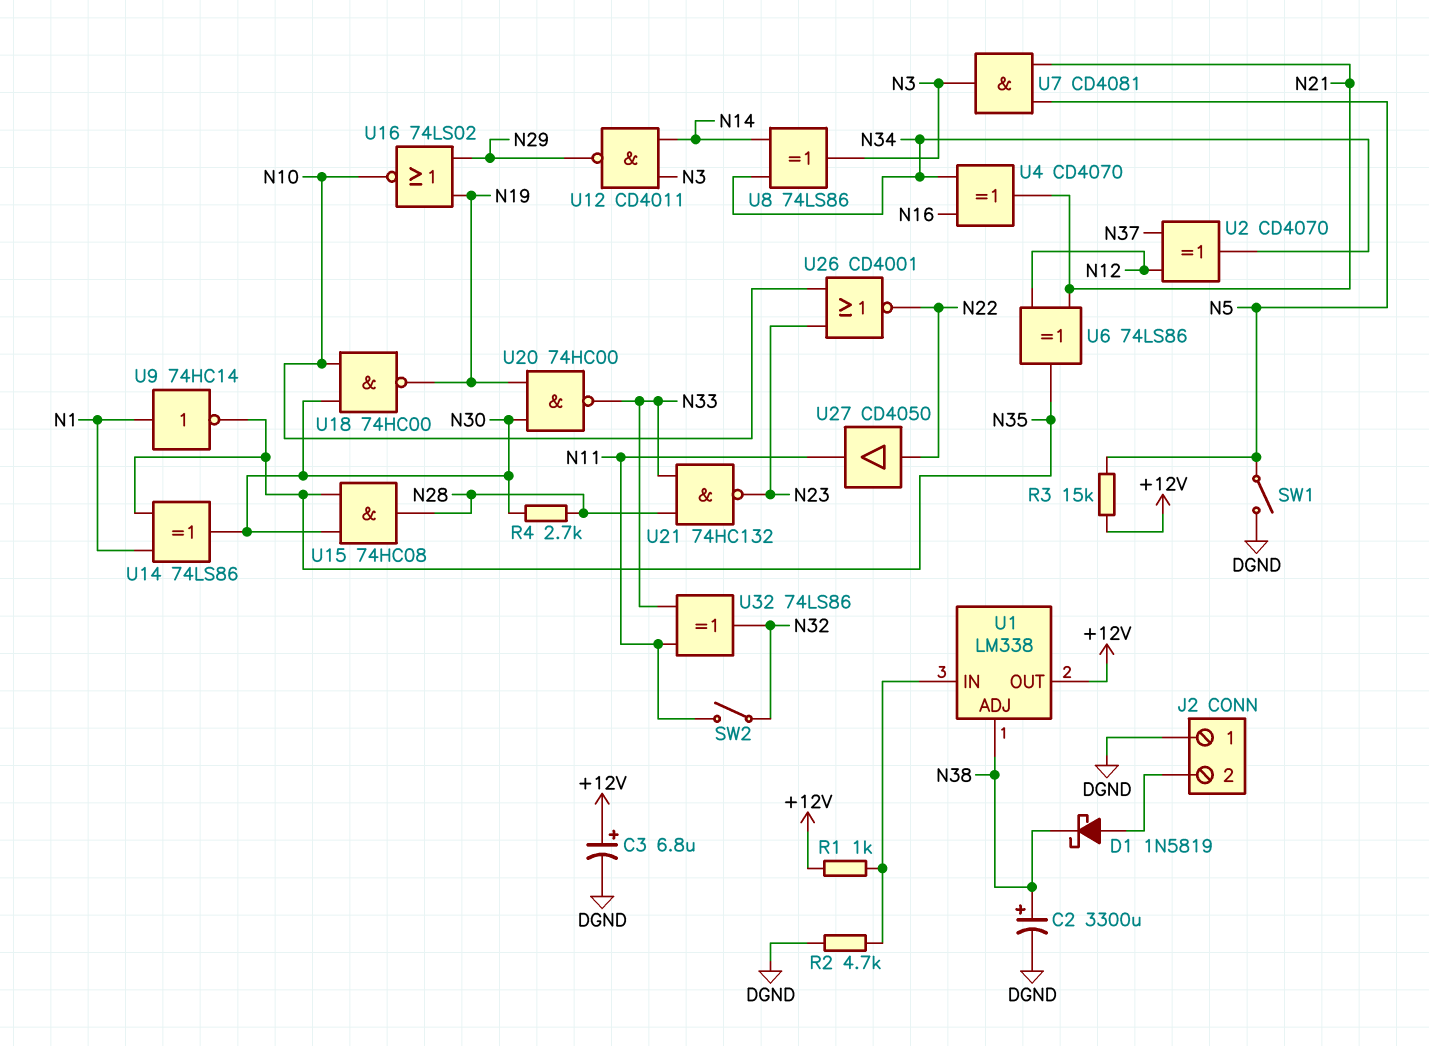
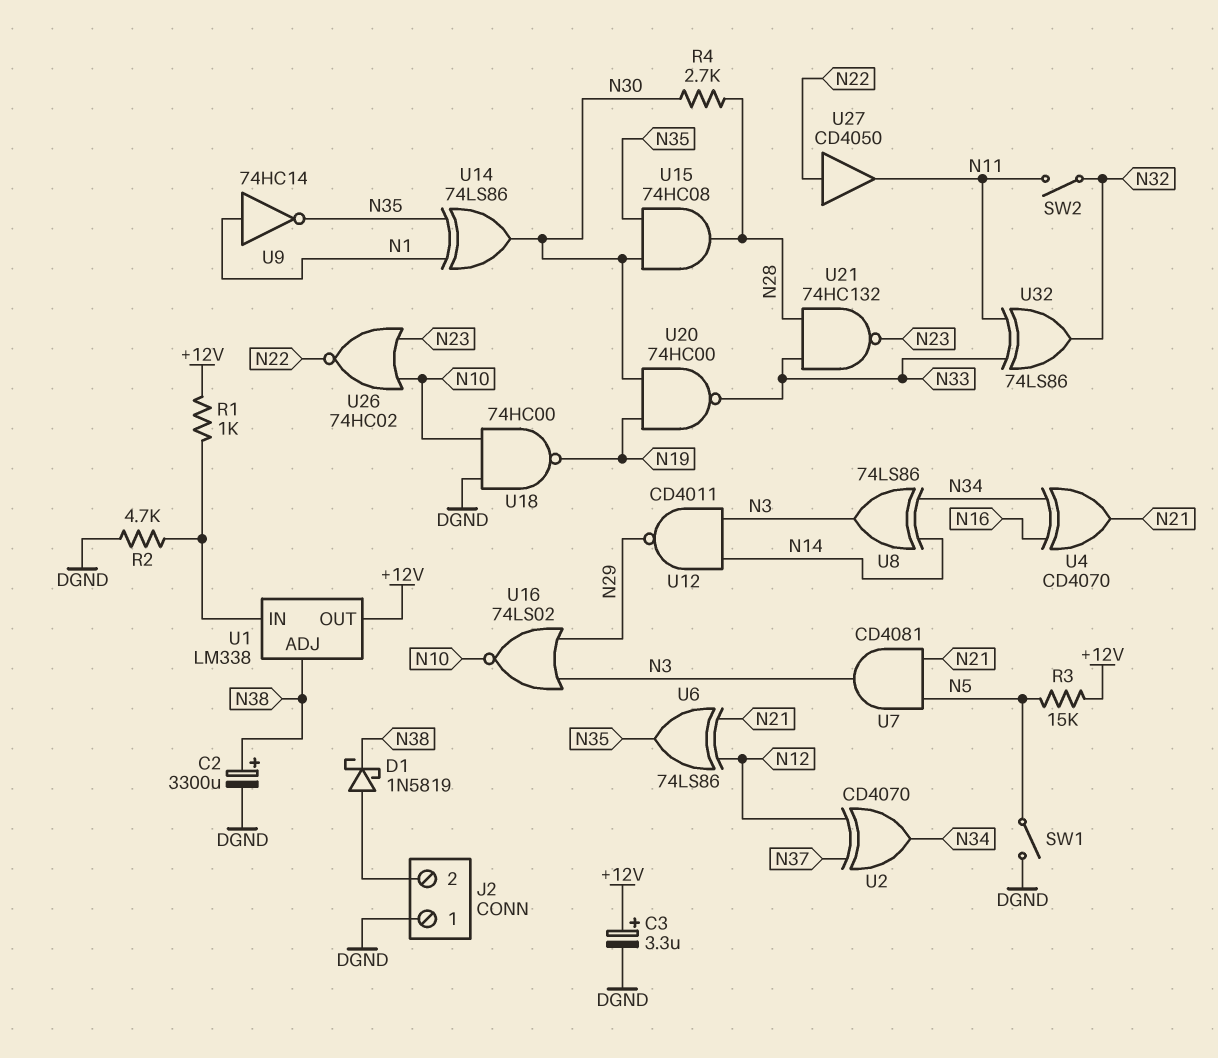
C3: 6.8uF (plus +12V, minus DGND) -> 3.3uF (plus +12V, minus DGND)
U16: NOR 74LS02 (in N19, in N29, out N10) -> NOR 74LS02 (in N3, in N29, out N10)
U18: NAND 74HC00 (in N10, in N30, out N19) -> NAND 74HC00 (in DGND, in N10, out N19)
U26: NOR CD4001 (in N10, in N23, out N22) -> NOR 74HC02 (in N10, in N23, out N22)

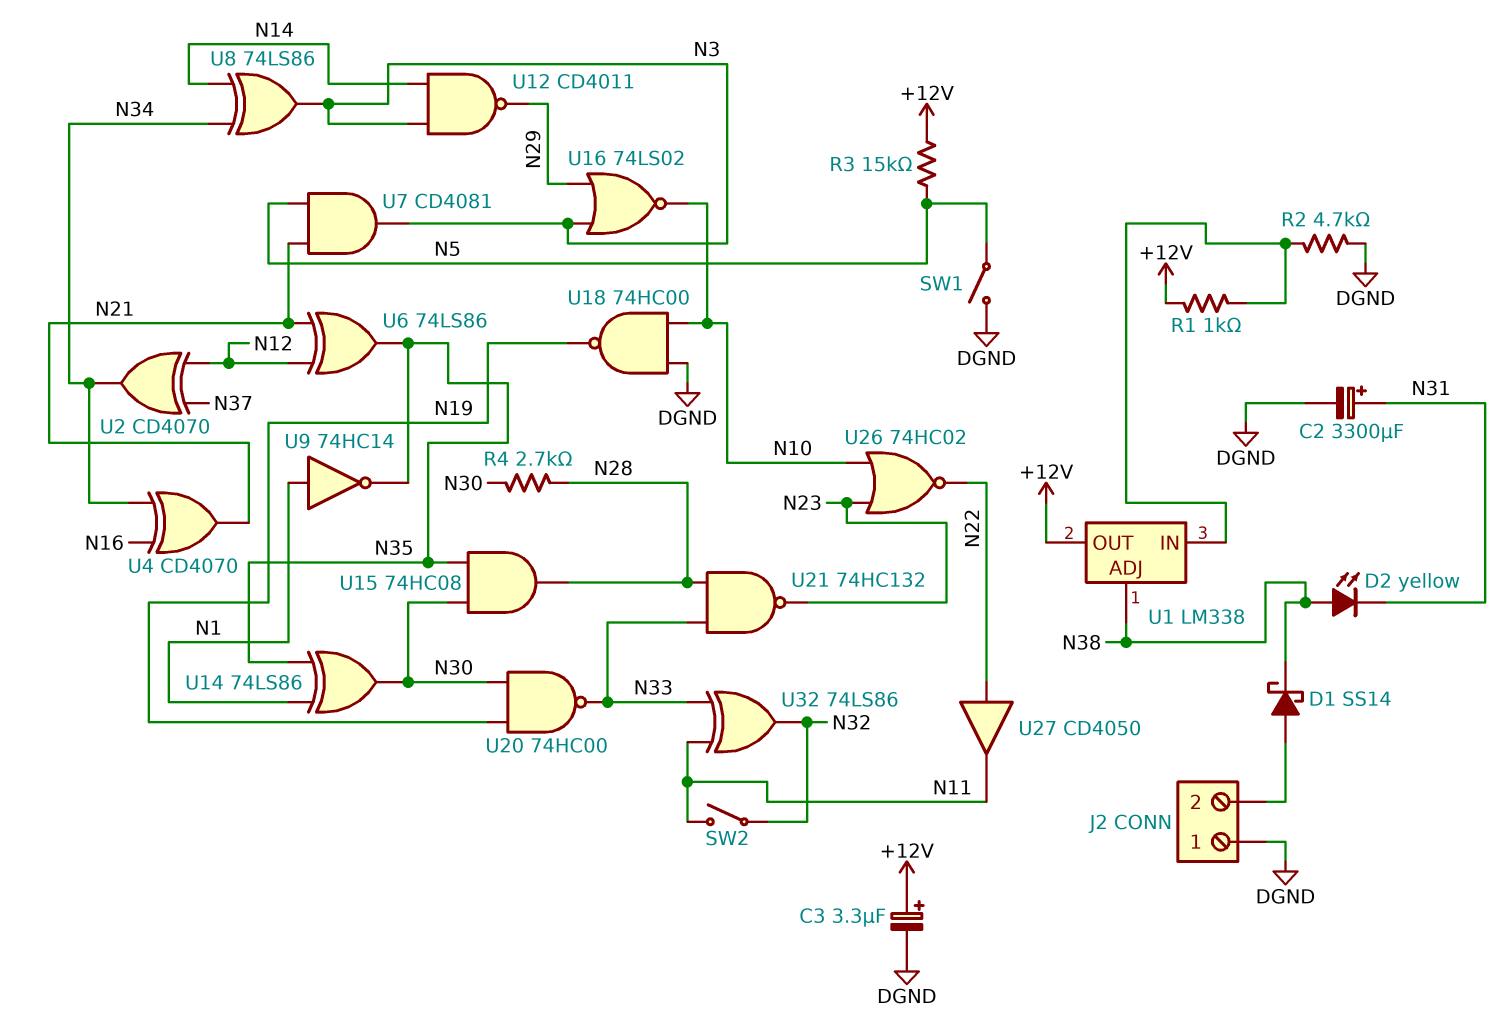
C2: 3300uF (plus N38, minus DGND) -> 3300uF (plus N31, minus DGND)
D1: schottky 1N5819 (A J2/2, K N38) -> schottky SS14 (A J2/2, K N38)
D2: none -> LED yellow (A N38, K N31)

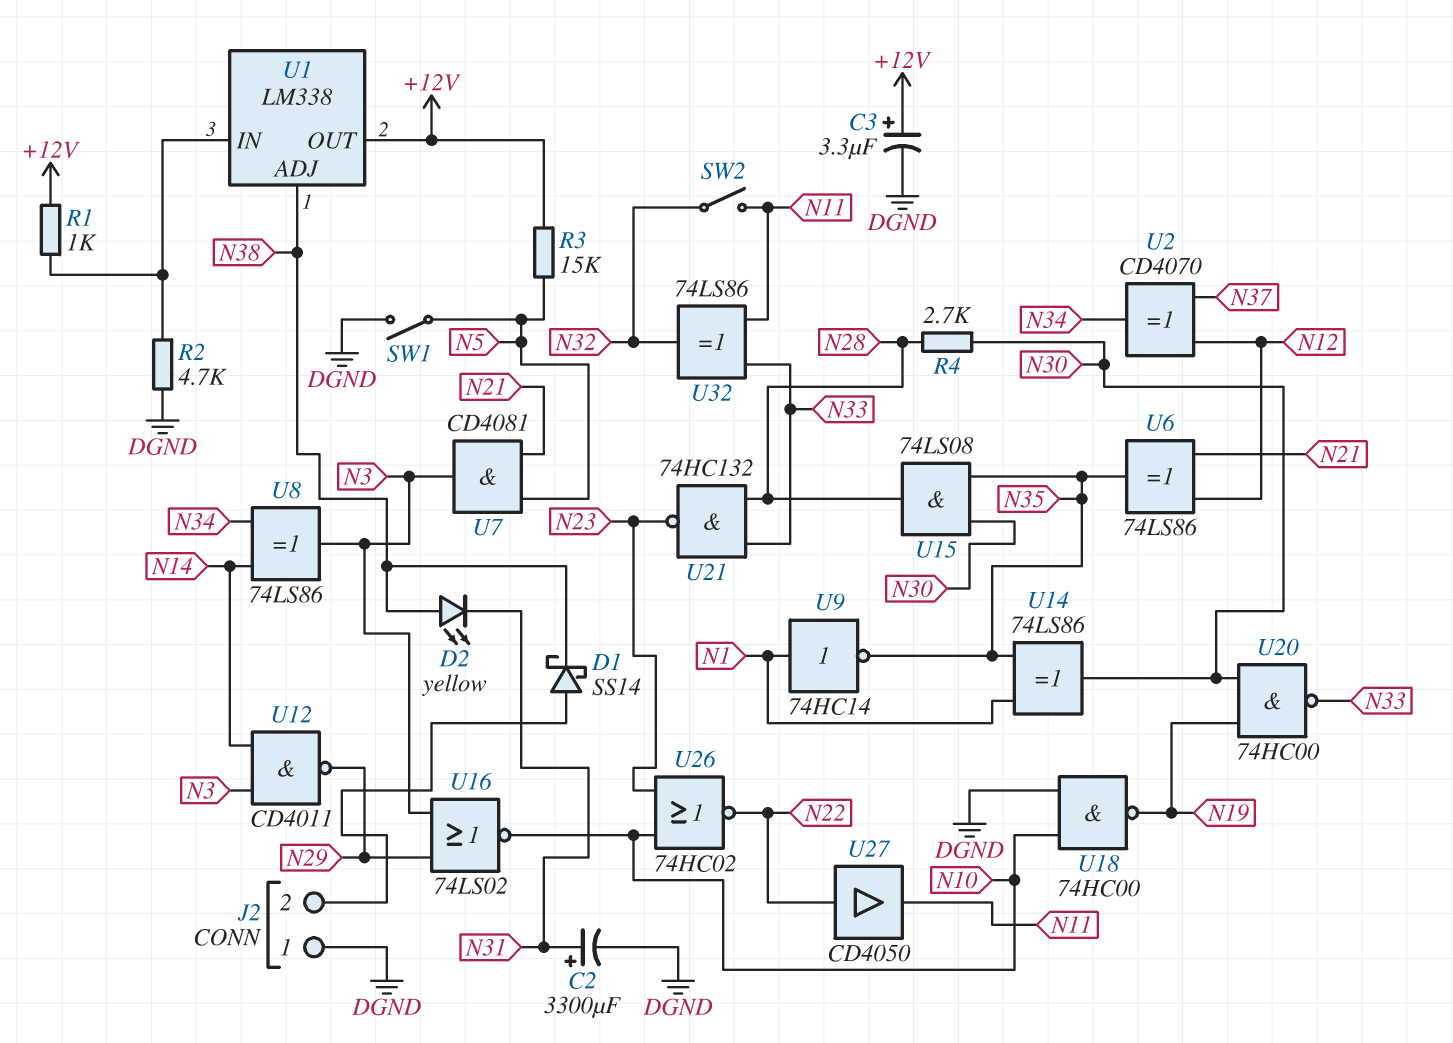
U4: XOR CD4070 (in N16, in N34, out N21) -> none
U15: AND 74HC08 (in N30, in N35, out N28) -> AND 74LS08 (in N30, in N35, out N28)

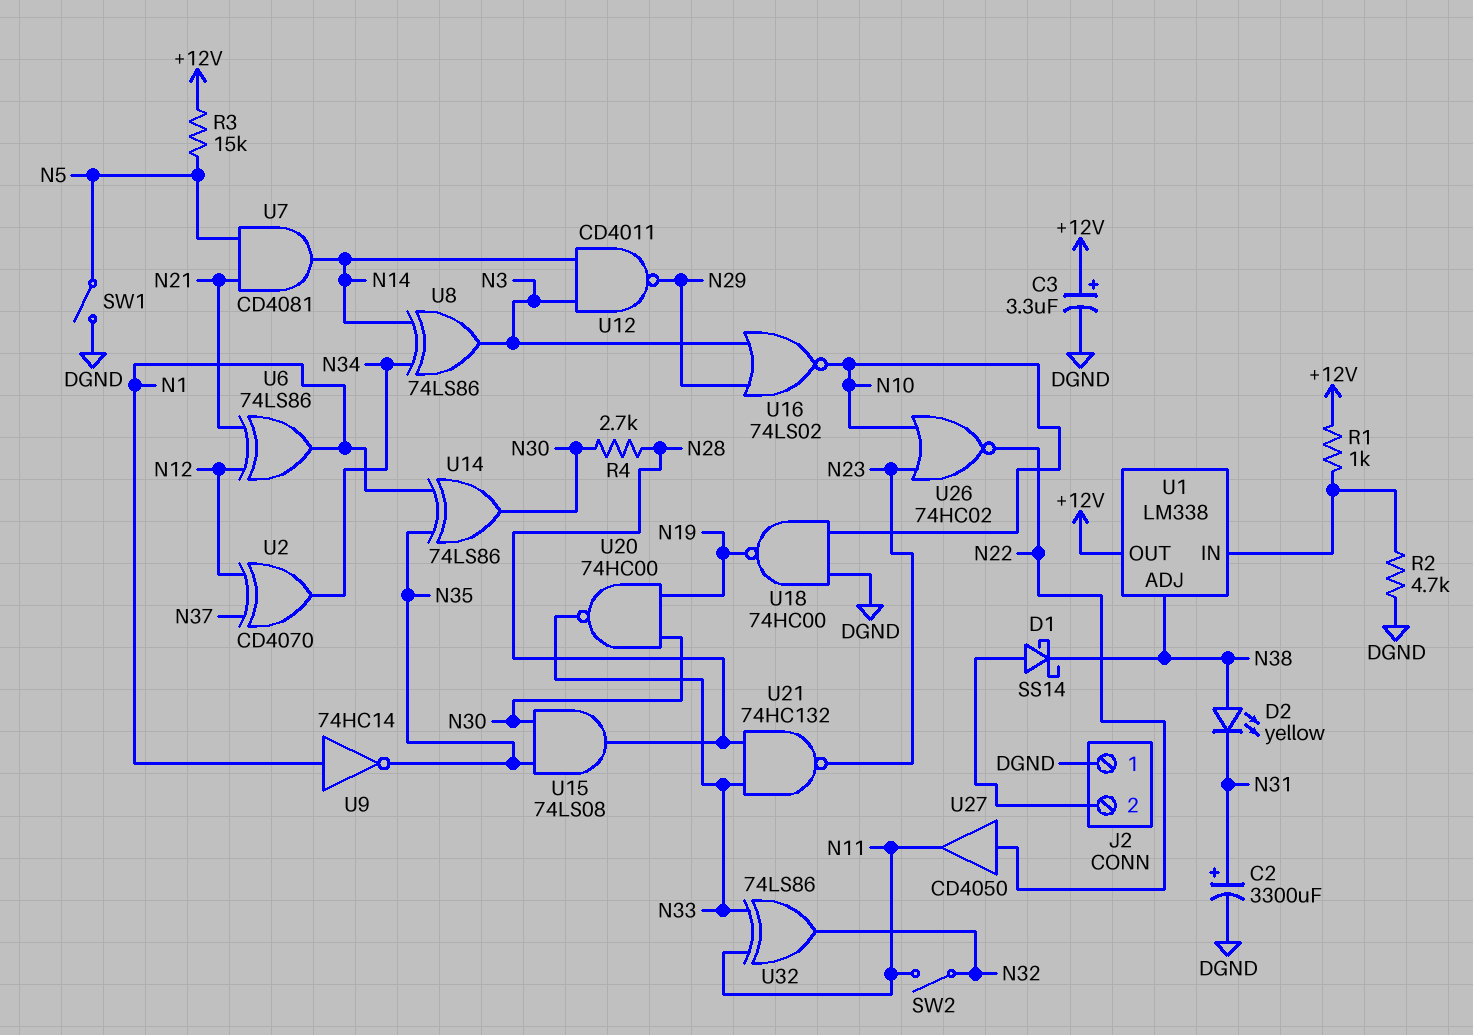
U6: XOR 74LS86 (in N12, in N21, out N35) -> XOR 74LS86 (in N12, in N21, out N1)
U7: AND CD4081 (in N5, in N21, out N3) -> AND CD4081 (in N5, in N21, out N14)

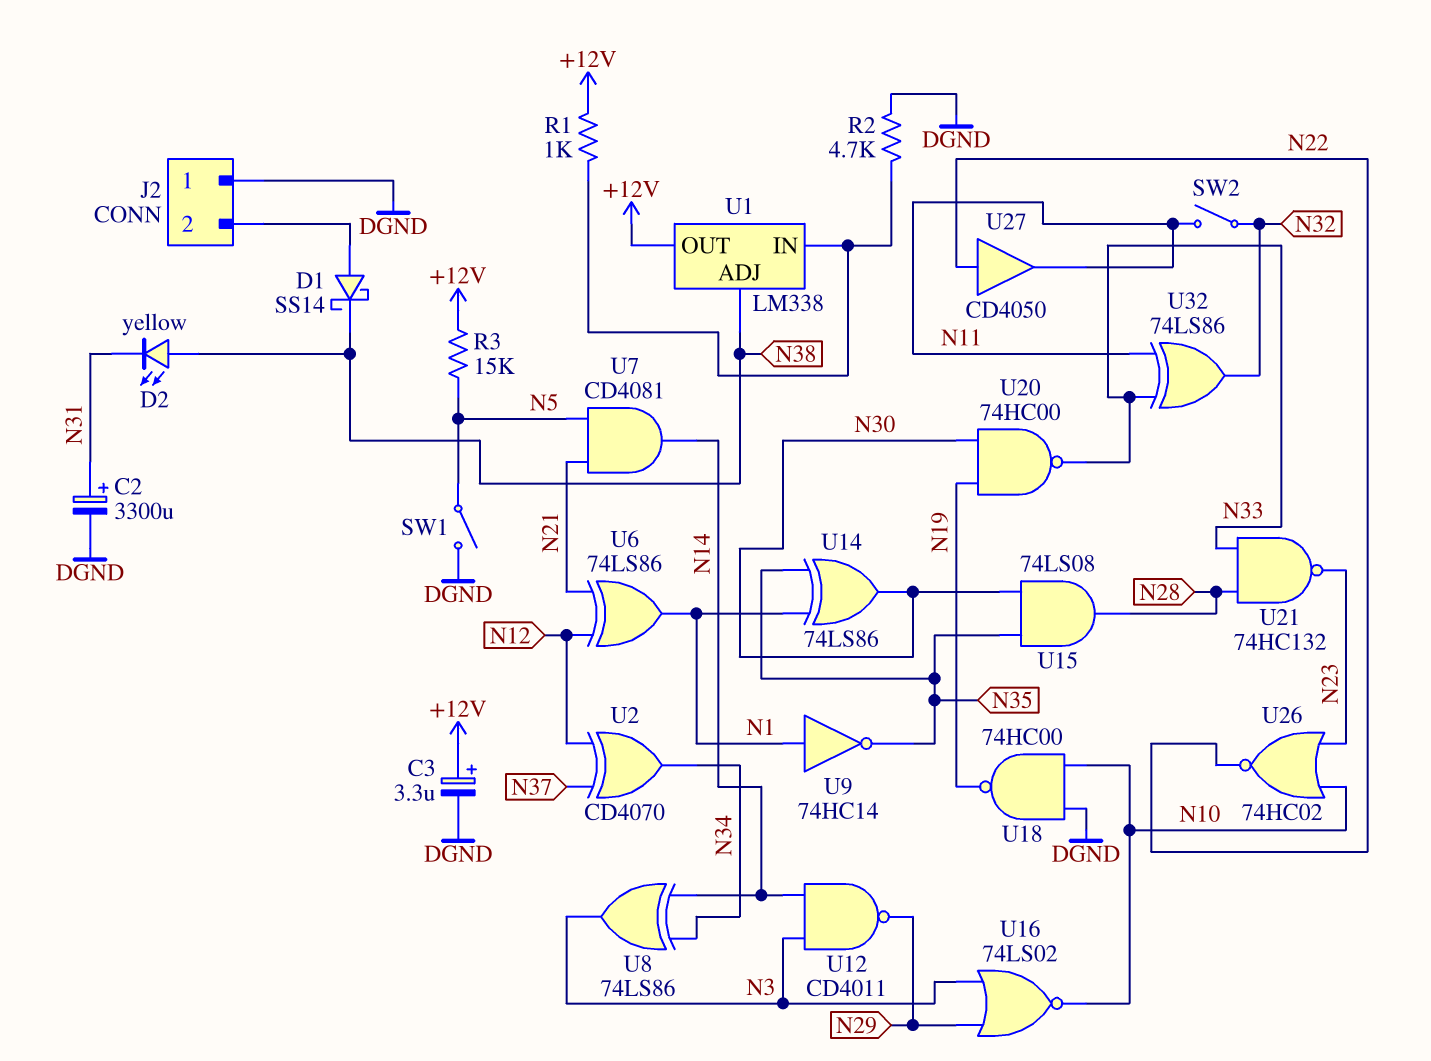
R4: 2.7k (N28, N30) -> none

